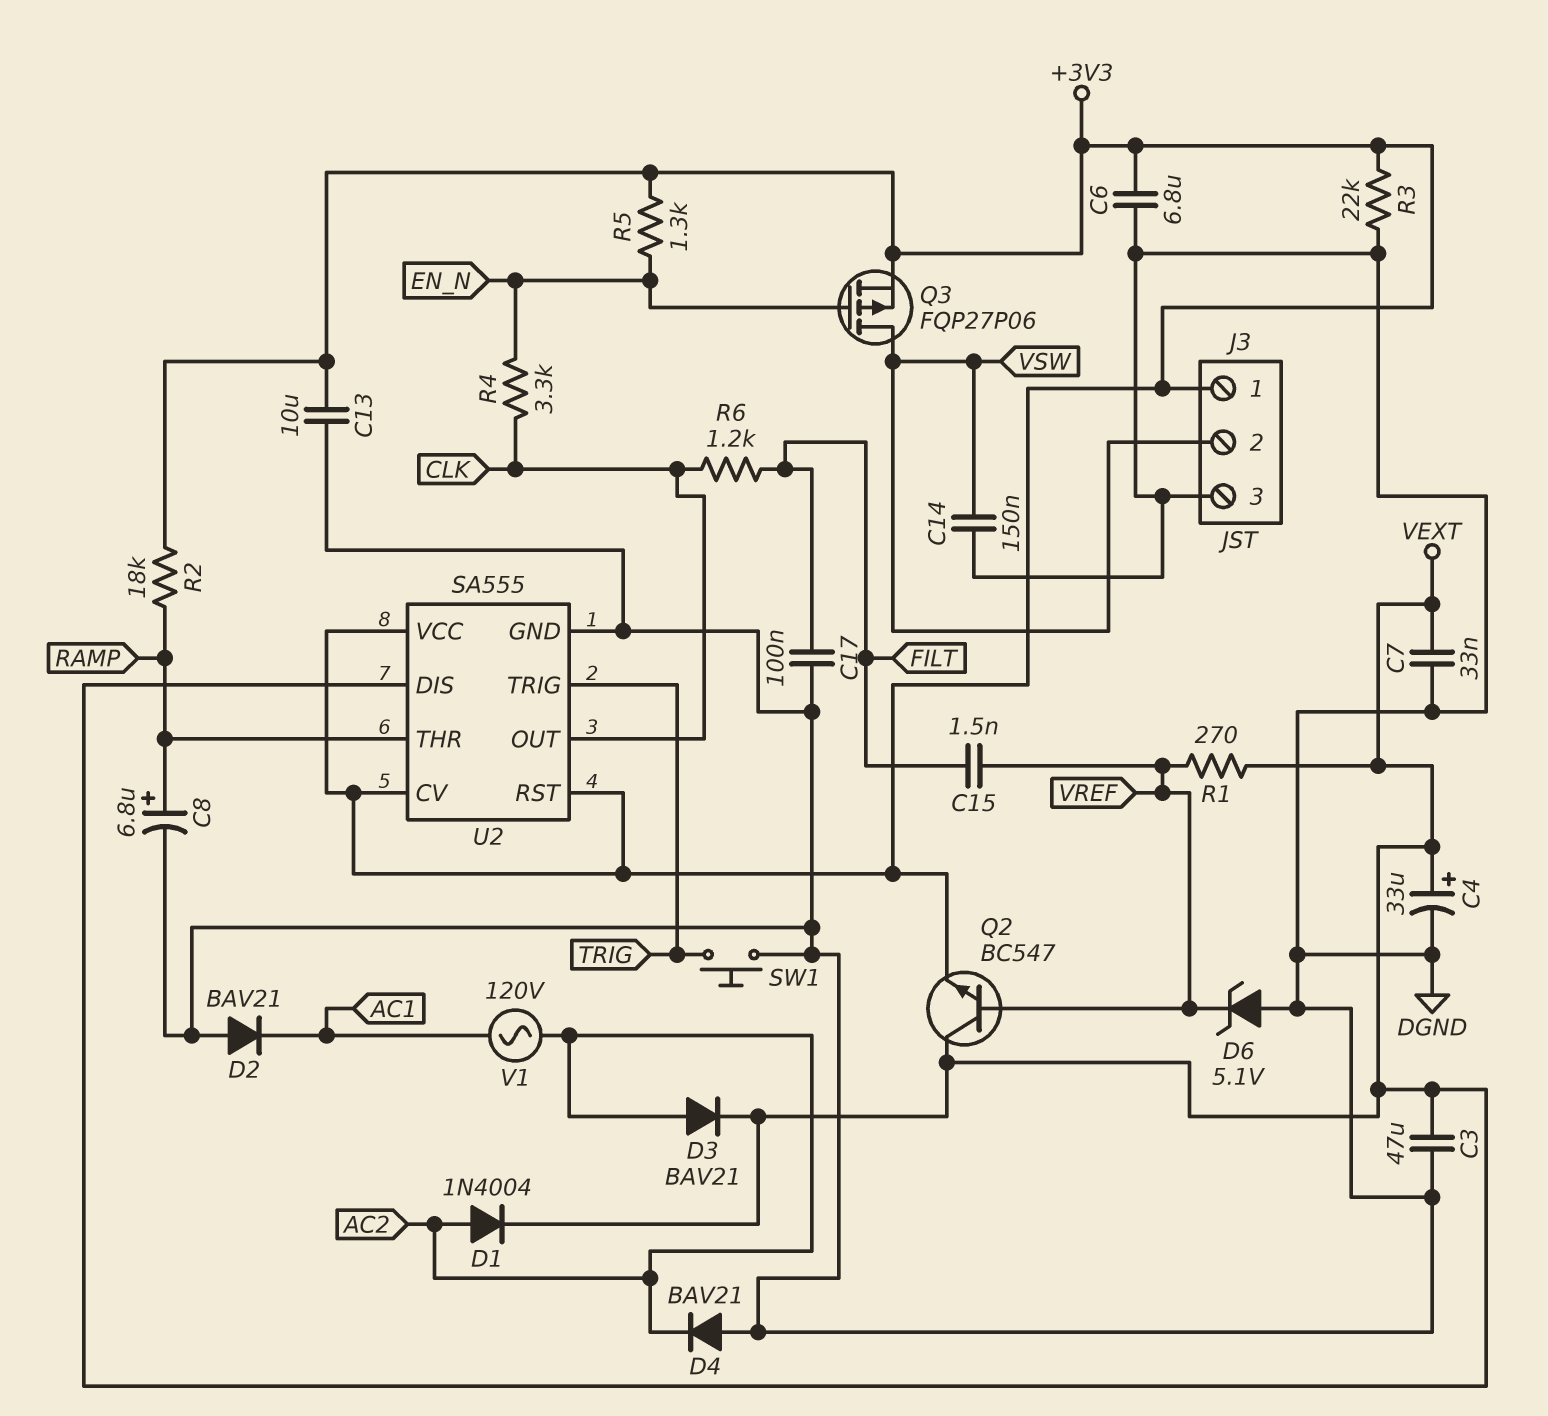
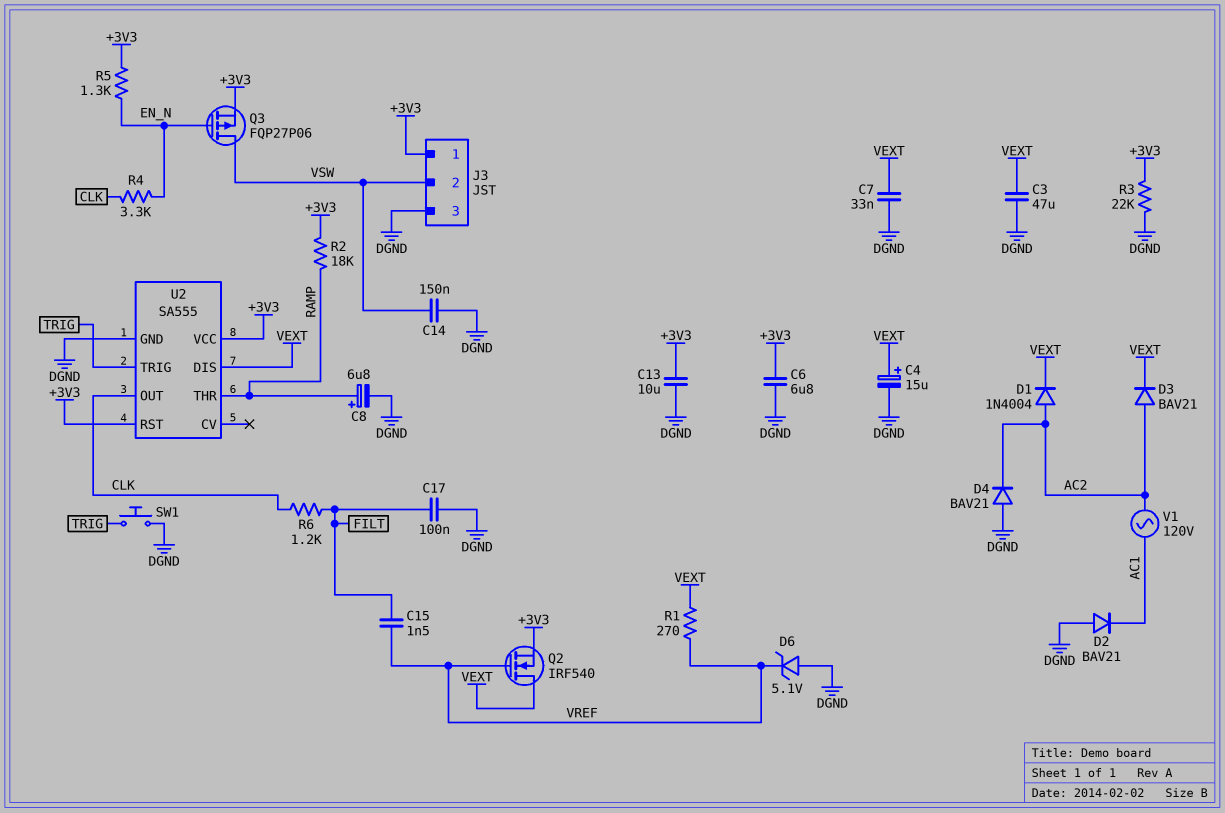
C4: 33uF (plus VEXT, minus DGND) -> 15uF (plus VEXT, minus DGND)
Q2: NPN BC547 (B VREF, C VEXT, E +3V3) -> NMOS IRF540 (G VREF, D VEXT, S +3V3)
U2 pin CV: +3V3 -> none

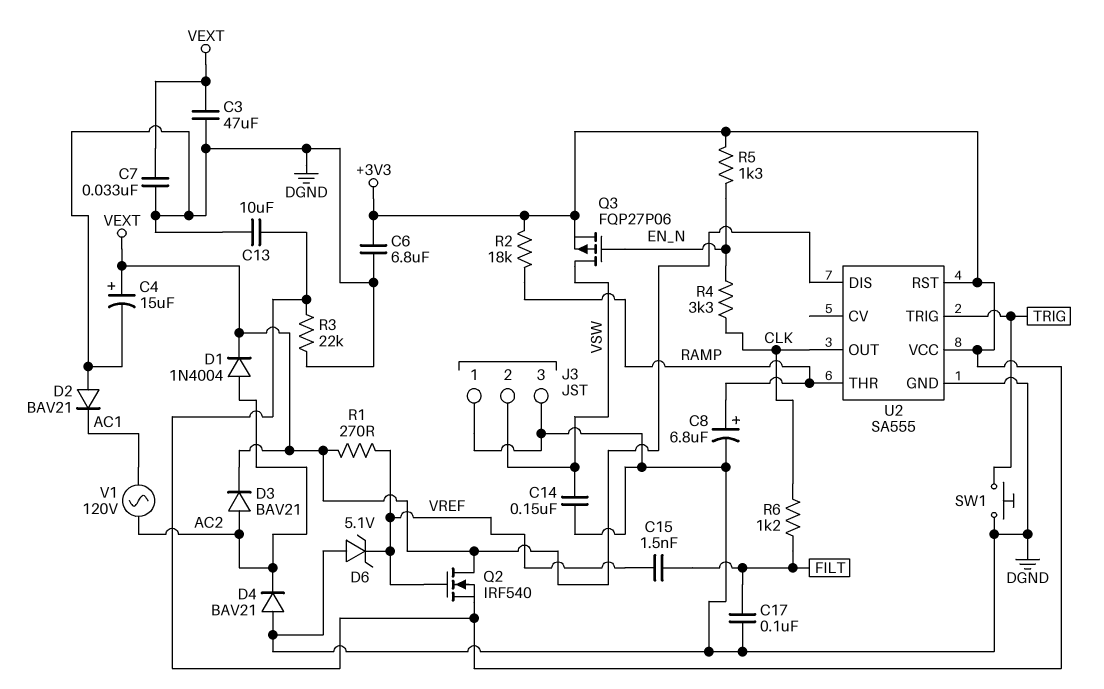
J3 pin 1: +3V3 -> DGND

